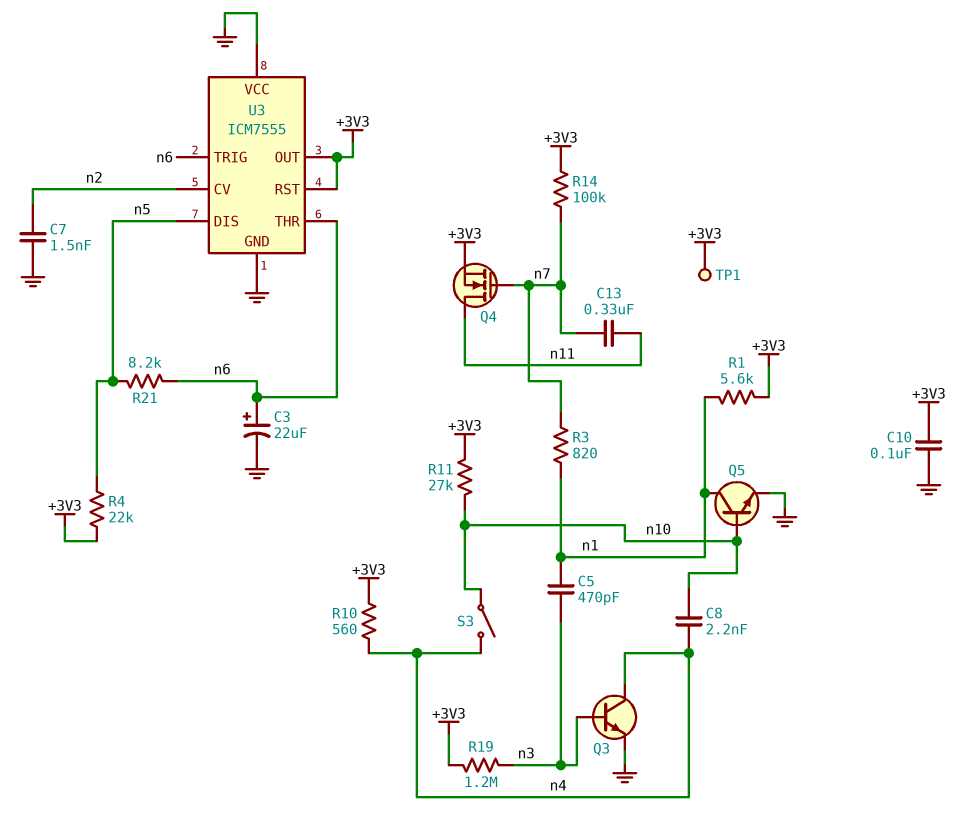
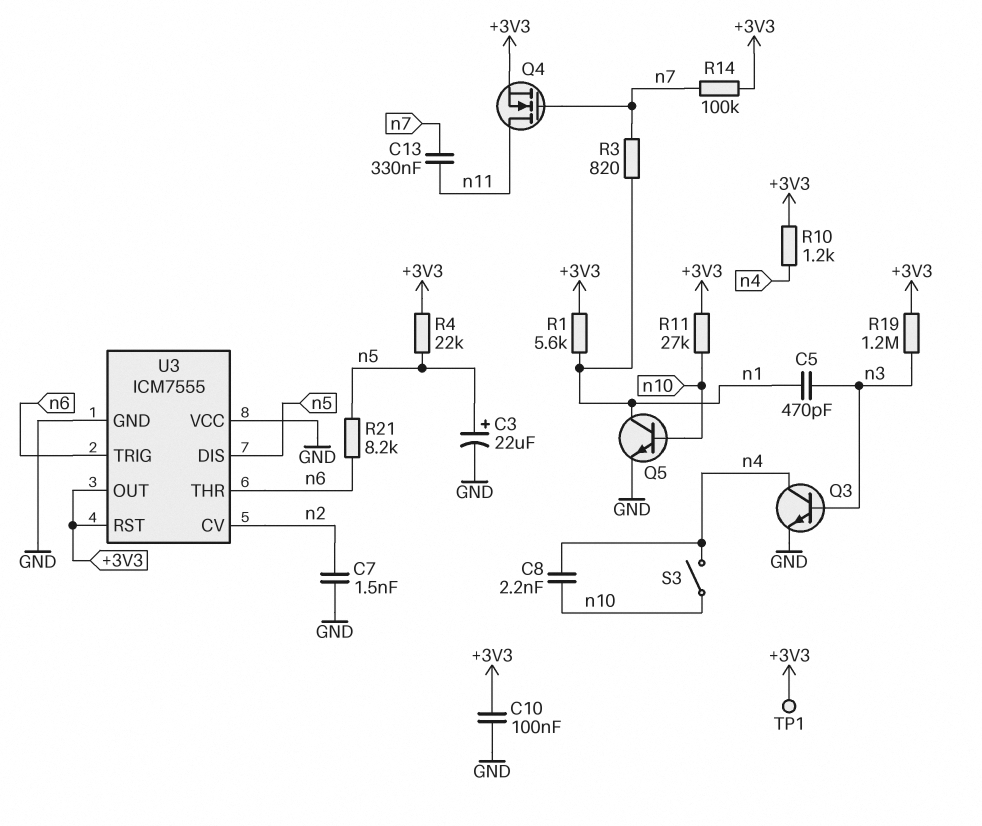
C3: 22uF (plus n6, minus GND) -> 22uF (plus n5, minus GND)
R10: 560 (+3V3, n4) -> 1.2k (+3V3, n4)

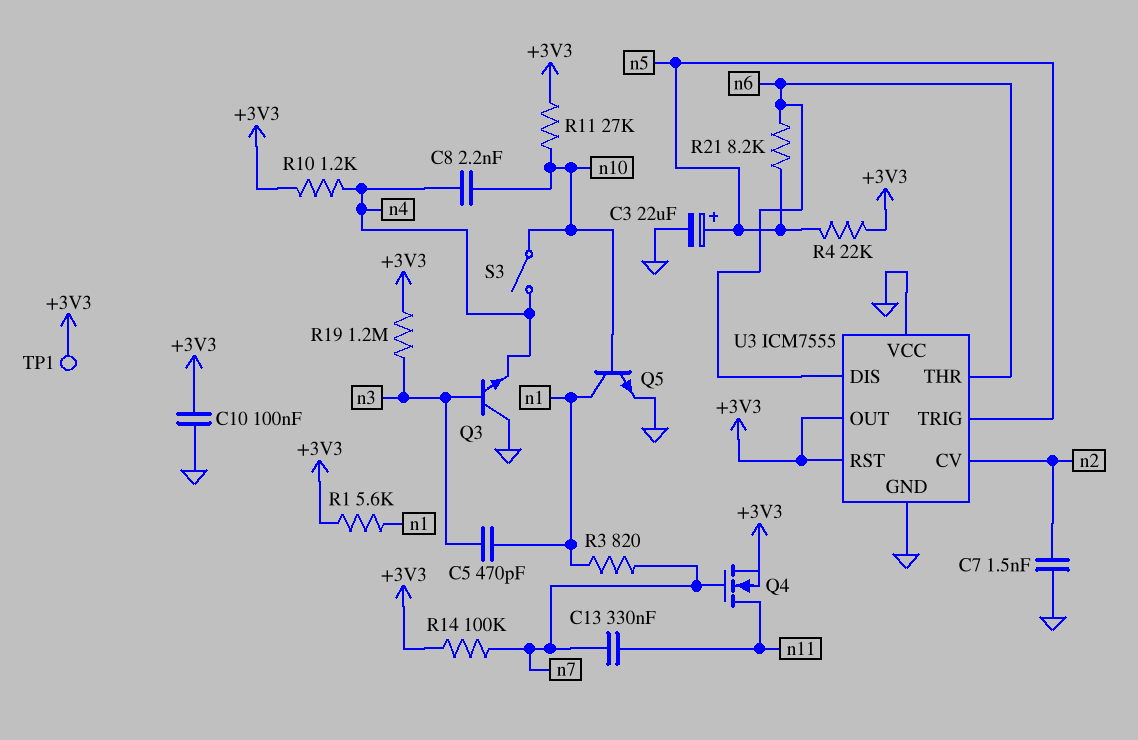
Q3: NPN (B n3, C n4, E GND) -> NPN (B n3, C GND, E n4)
U3 pin DIS: n5 -> n6
U3 pin TRIG: n6 -> n5

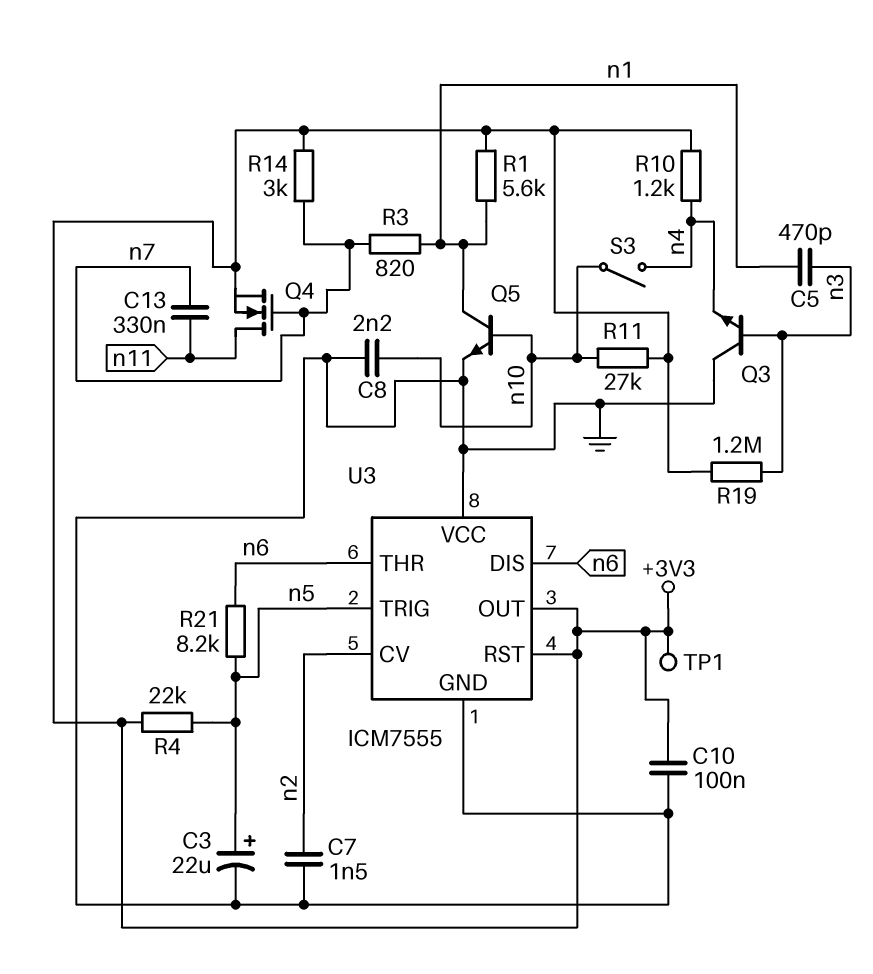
C8: 2.2nF (n4, n10) -> 2.2nF (GND, n10)
R14: 100k (+3V3, n7) -> 3k (+3V3, n7)

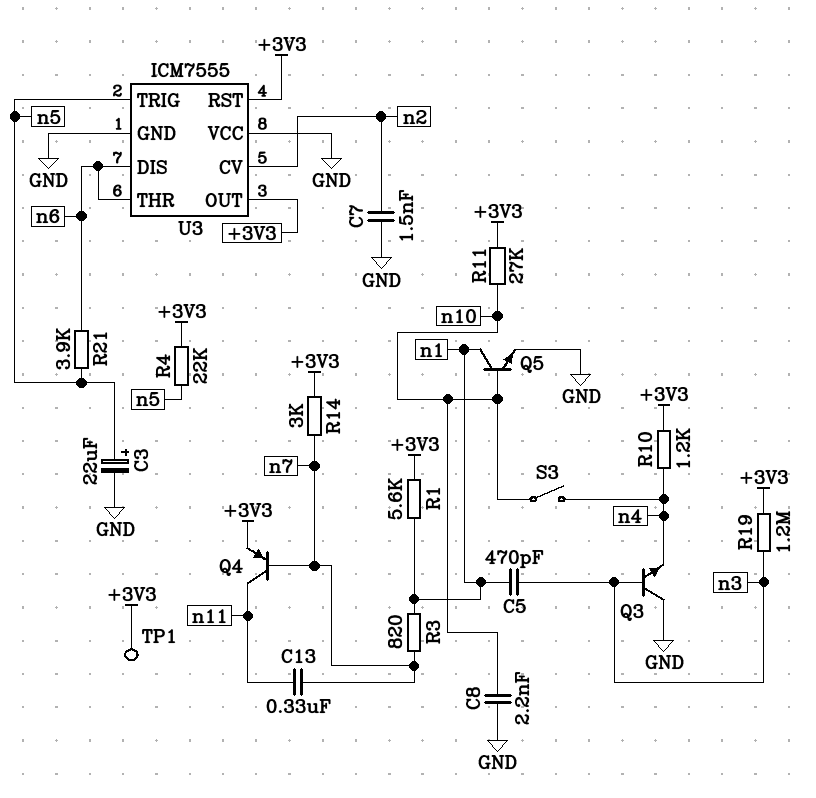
C10: 100nF (+3V3, GND) -> none
Q4: NMOS (G n7, D n11, S +3V3) -> PNP (B n7, C n11, E +3V3)
R21: 8.2k (n5, n6) -> 3.9k (n5, n6)

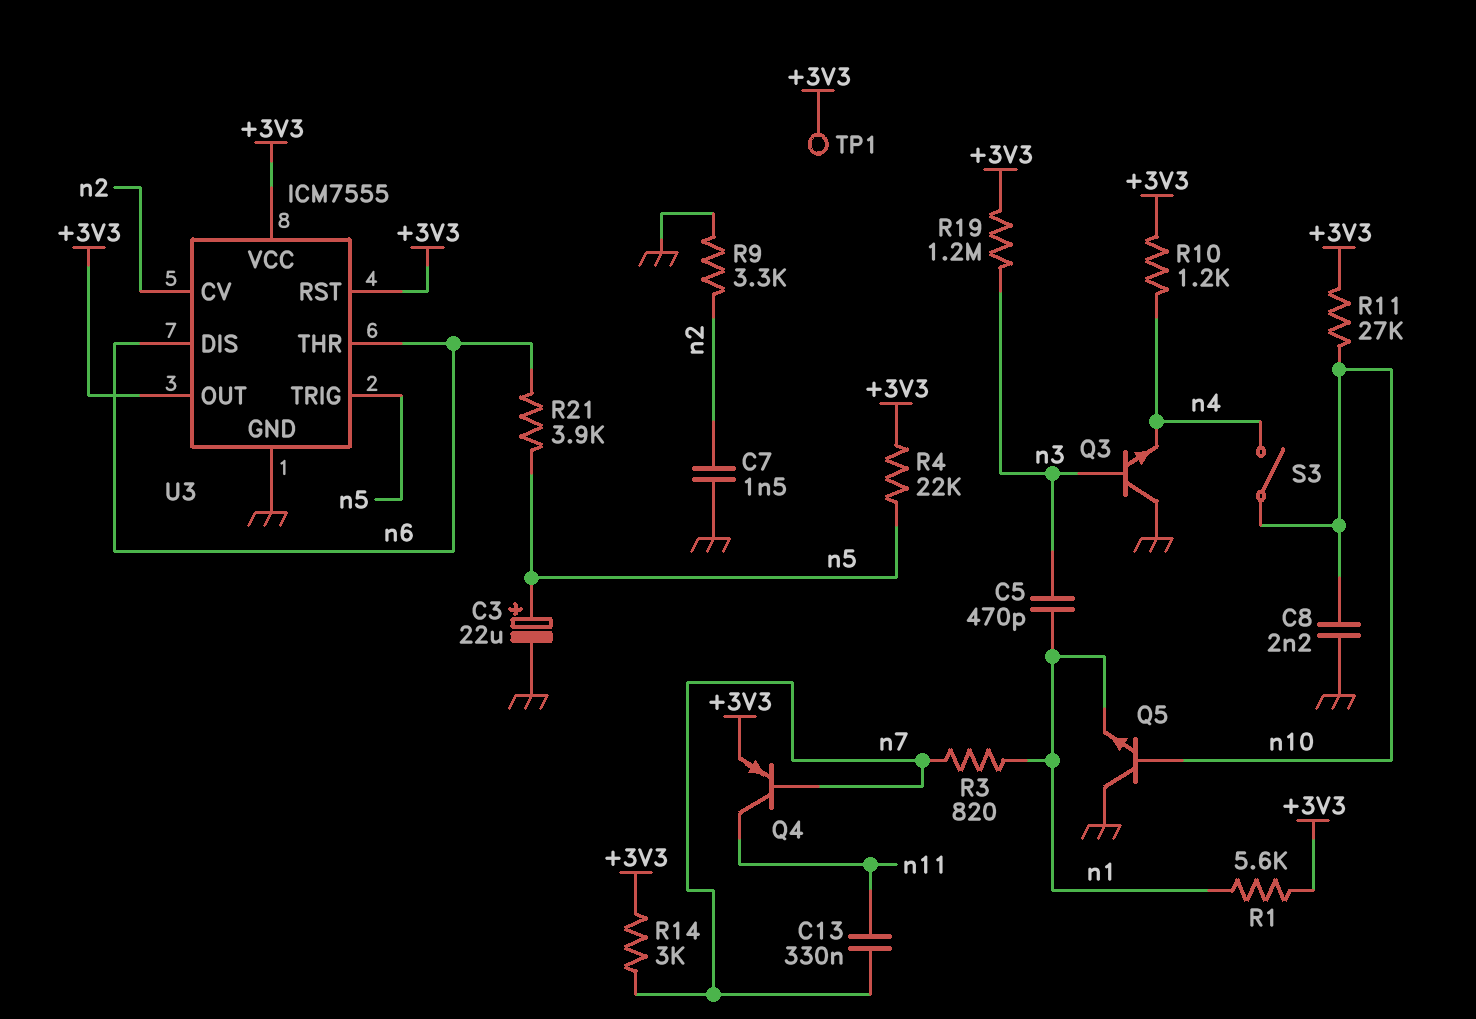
Q5: NPN (B n10, C n1, E GND) -> NPN (B n10, C GND, E n1)
R9: none -> 3.3k (GND, n2)
U3 pin VCC: GND -> +3V3

